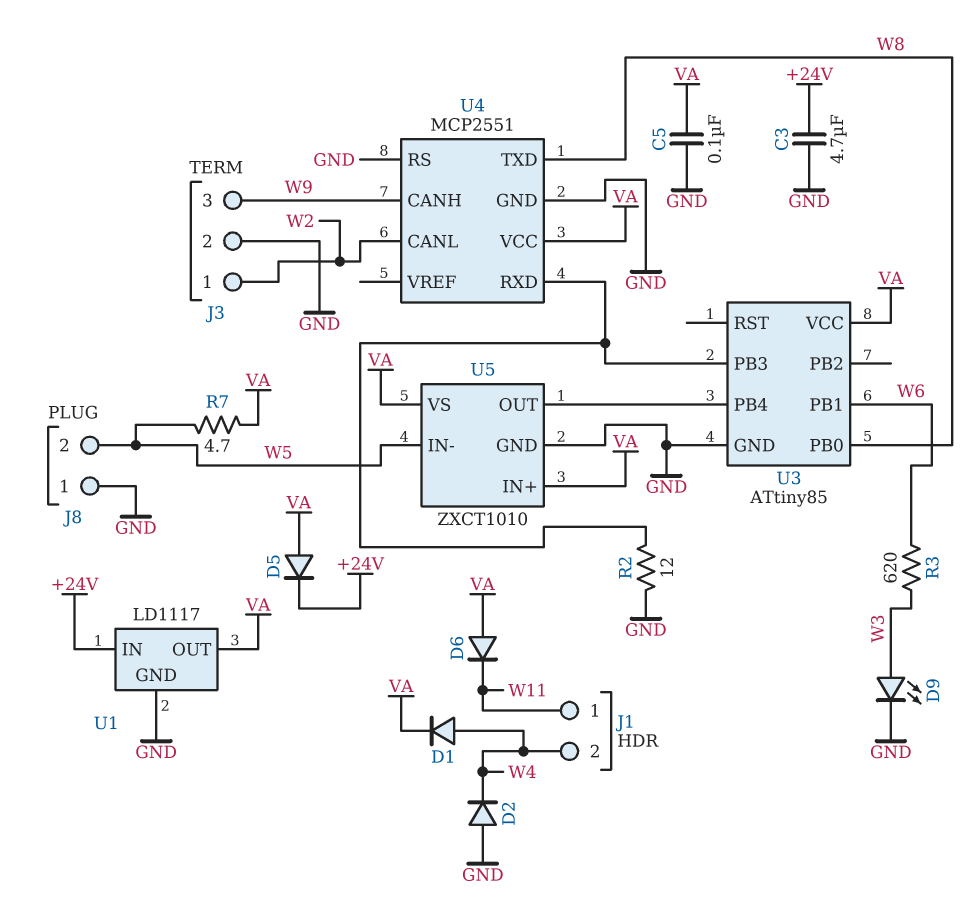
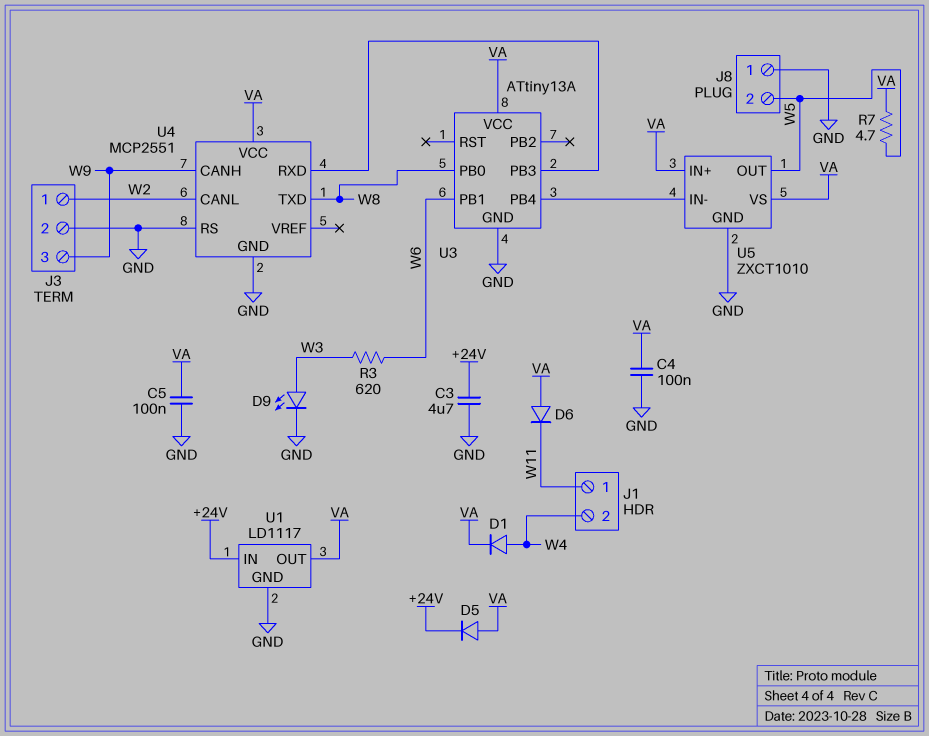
C4: none -> 100nF (GND, VA)
D2: diode (A GND, K W4) -> none
R2: 12 (GND, U3/PB3) -> none
U3: ATtiny85 -> ATtiny13A
U5 pin IN-: W5 -> U3/PB4
U5 pin OUT: U3/PB4 -> W5

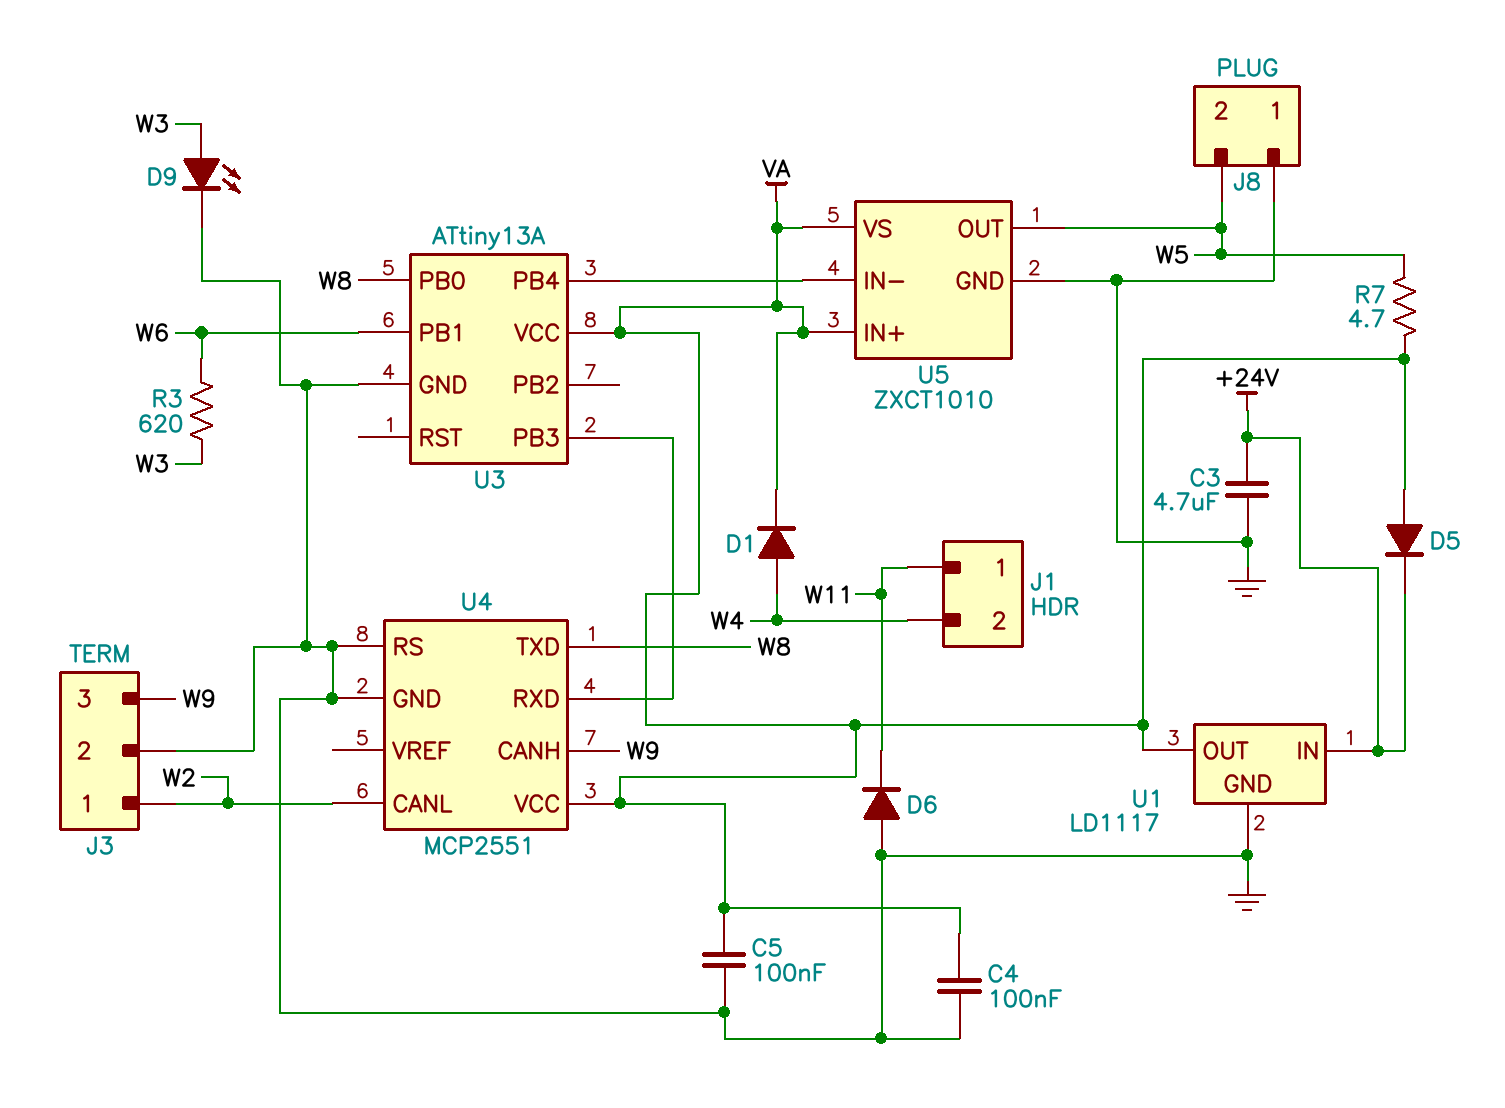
D6: diode (A VA, K W11) -> diode (A GND, K W11)

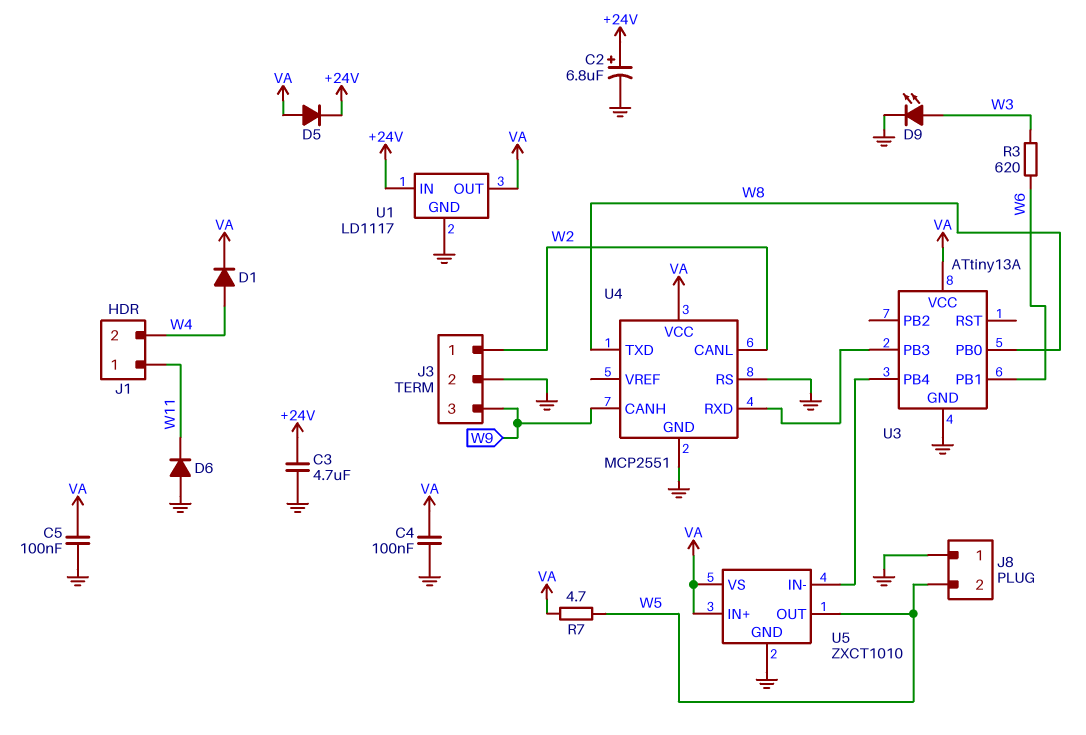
C2: none -> 6.8uF (plus +24V, minus GND)

